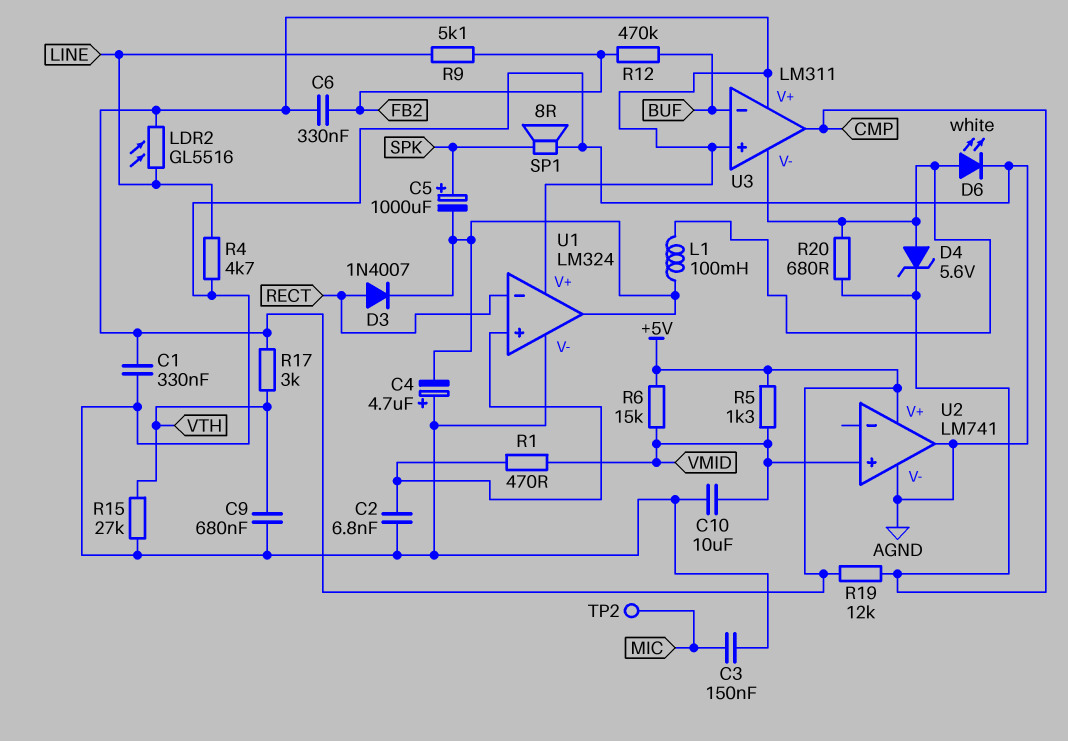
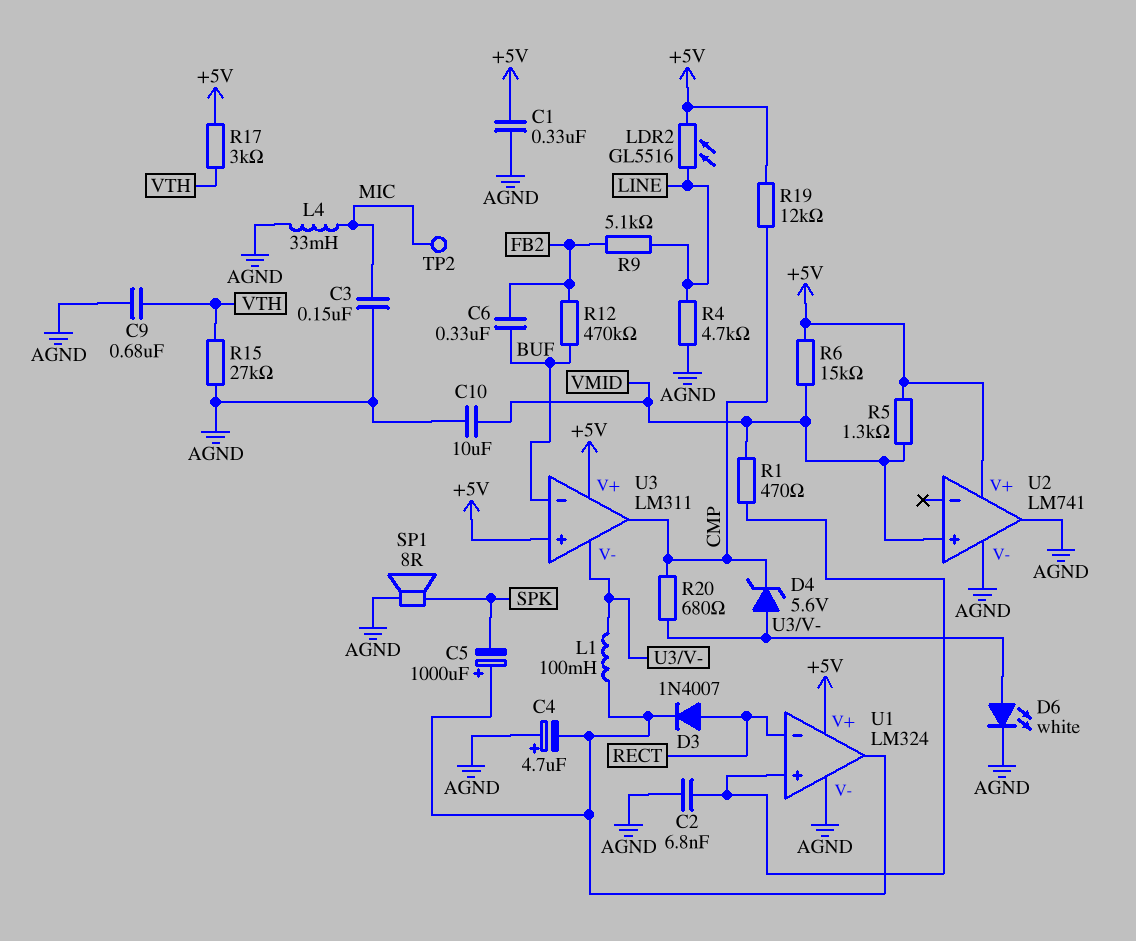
C5: 1000uF (plus SPK, minus U1/out) -> 1000uF (plus U1/out, minus SPK)
C6: 330nF (+5V, FB2) -> 330nF (BUF, FB2)
L4: none -> 33mH (AGND, MIC)

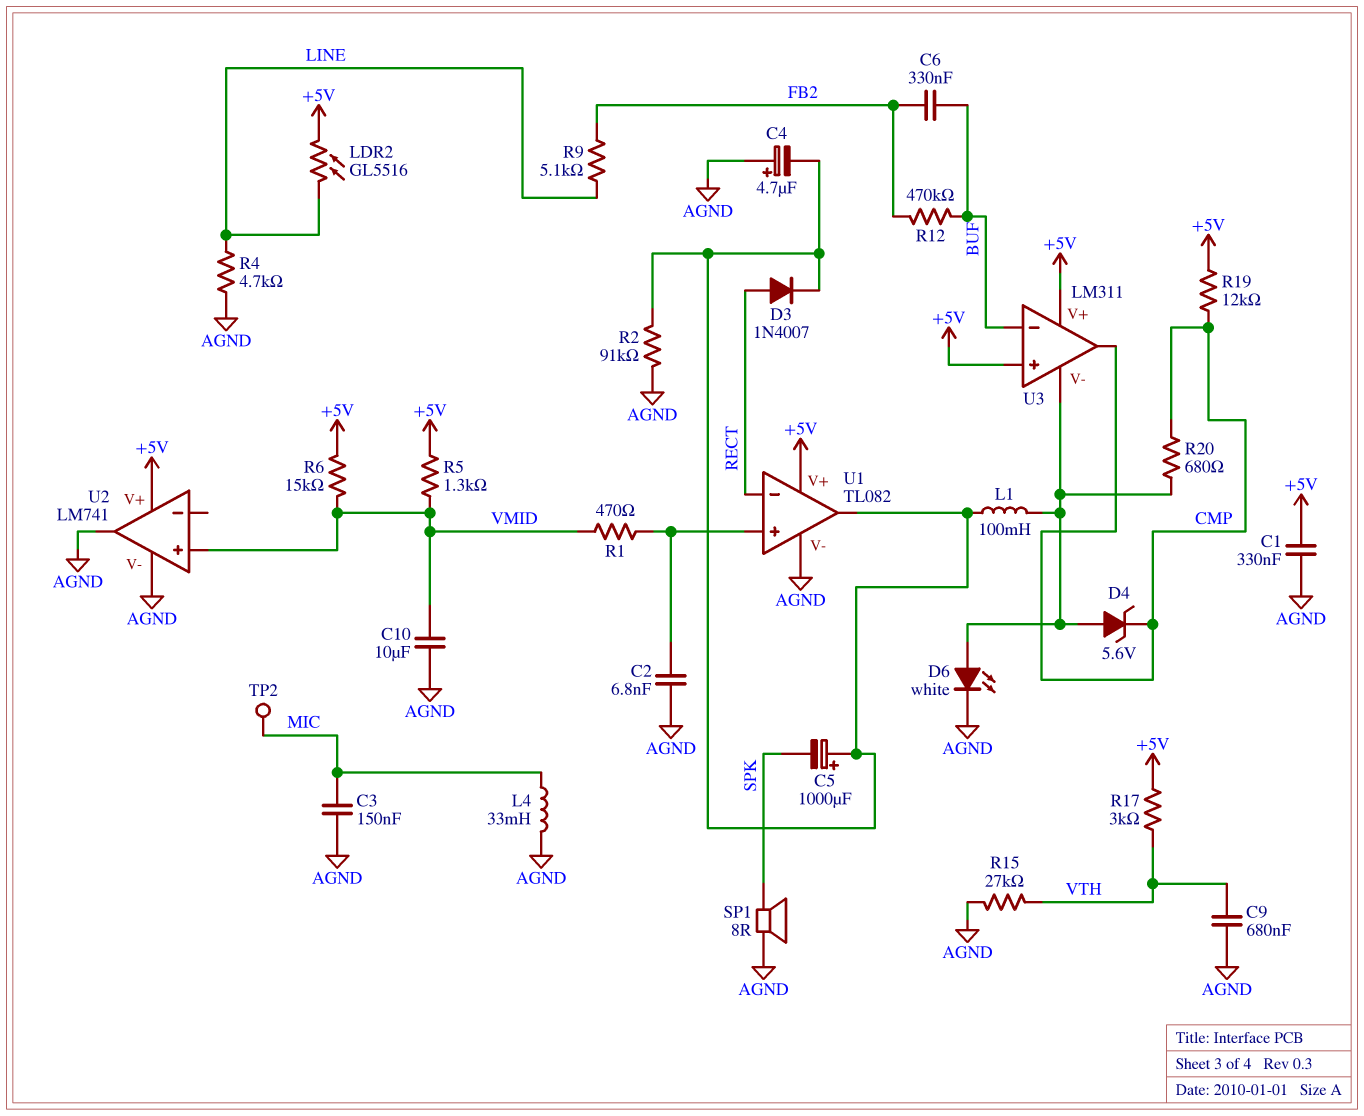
R2: none -> 91k (AGND, U1/out)
U1: LM324 -> TL082

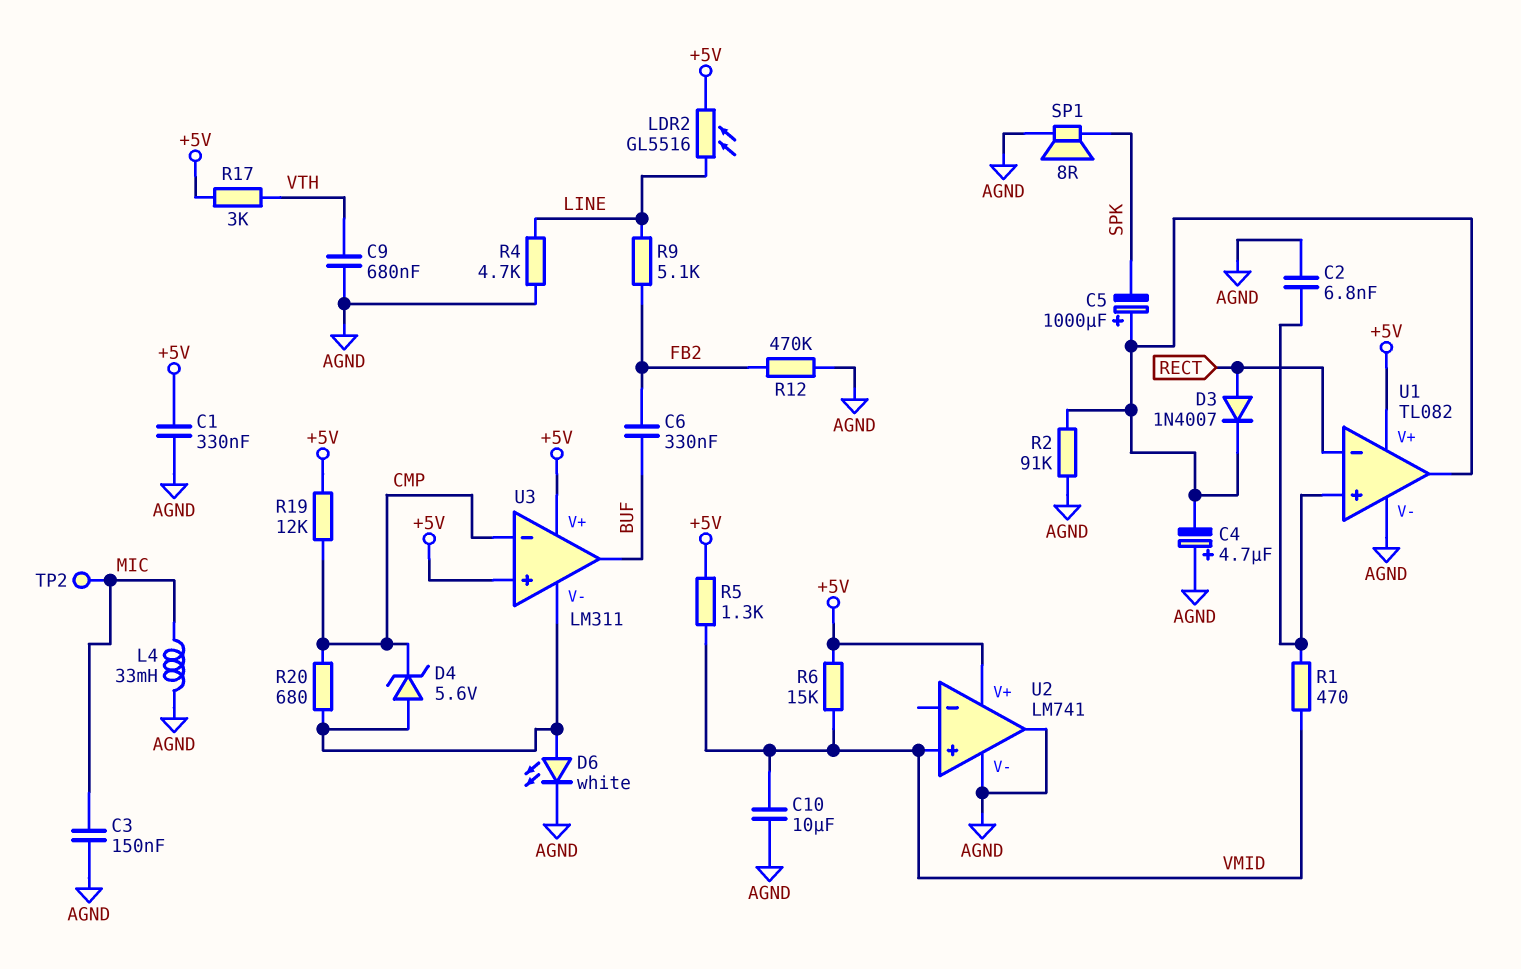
L1: 100mH (U1/out, U3/V-) -> none
R12: 470k (BUF, FB2) -> 470k (AGND, FB2)
R15: 27k (AGND, VTH) -> none
U3 pin in-: BUF -> CMP
U3 pin out: CMP -> BUF

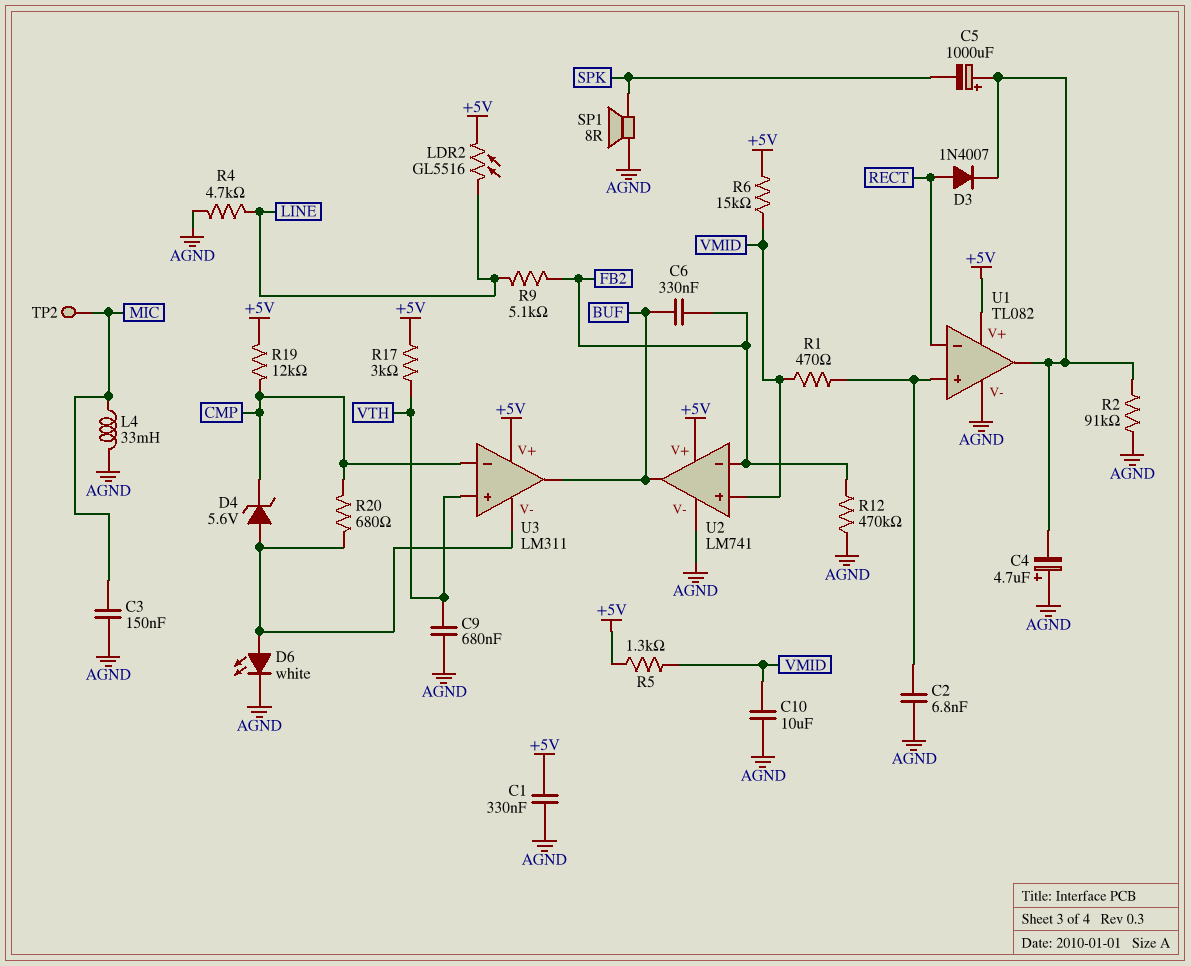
U2 pin in-: none -> FB2
U2 pin out: AGND -> BUF
U3 pin in+: +5V -> VTH

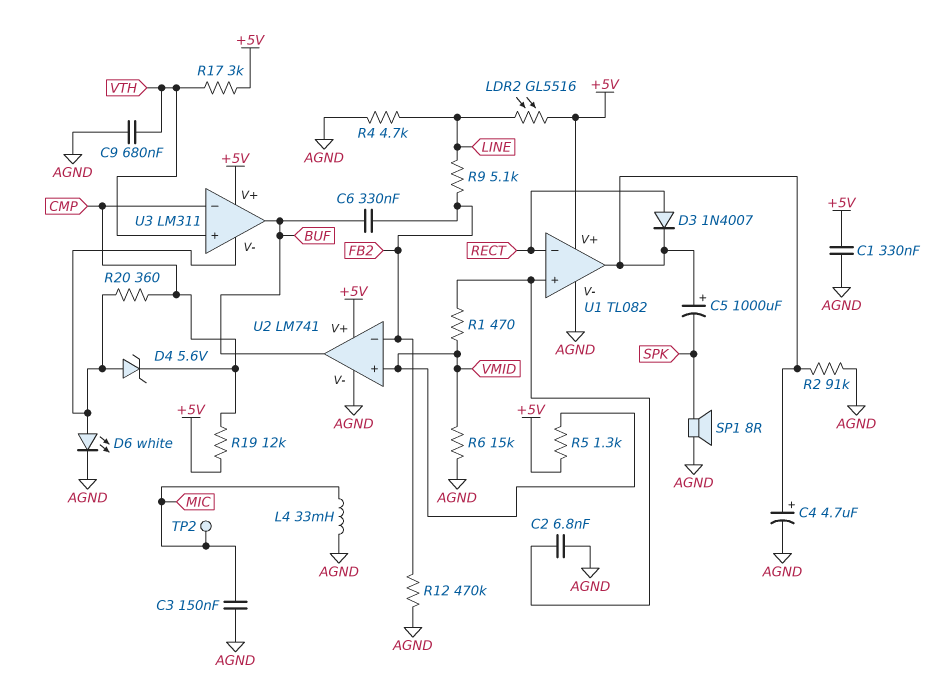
C4: 4.7uF (plus AGND, minus U1/out) -> 4.7uF (plus U1/out, minus AGND)
C10: 10uF (AGND, VMID) -> none
R6: 15k (+5V, VMID) -> 15k (AGND, VMID)
R20: 680 (CMP, U3/V-) -> 360 (CMP, U3/V-)

